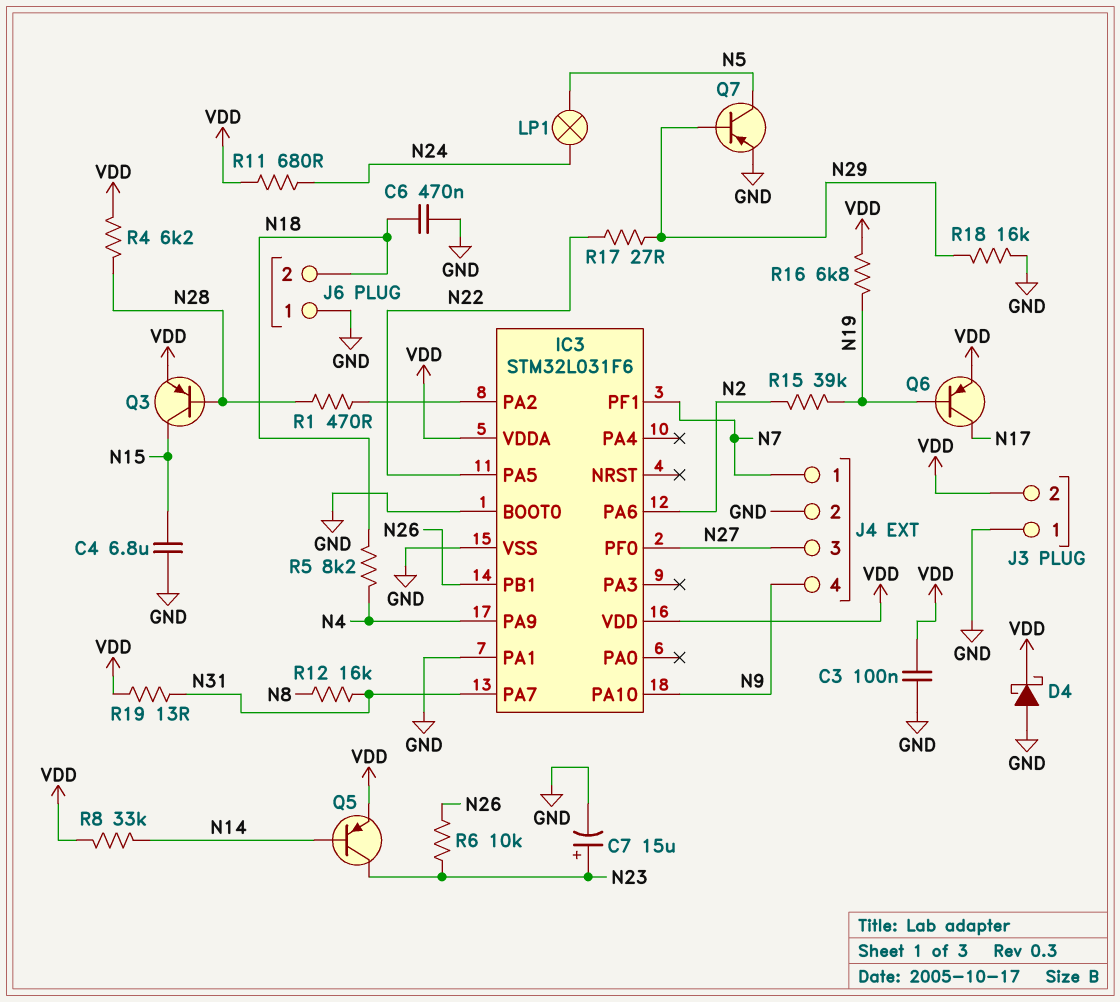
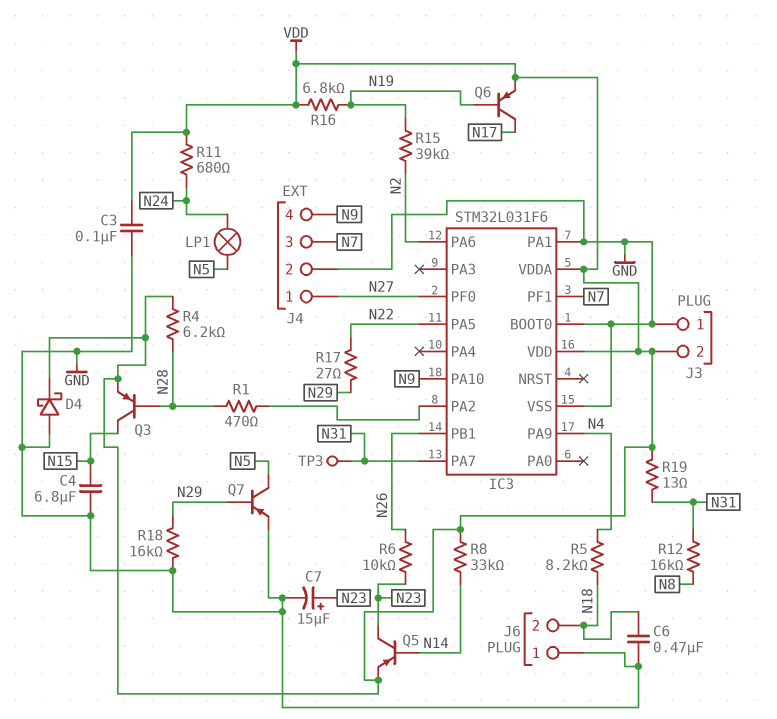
J4 pin 1: N7 -> N27
J4 pin 3: N27 -> N7
TP3: none -> test point (N31)

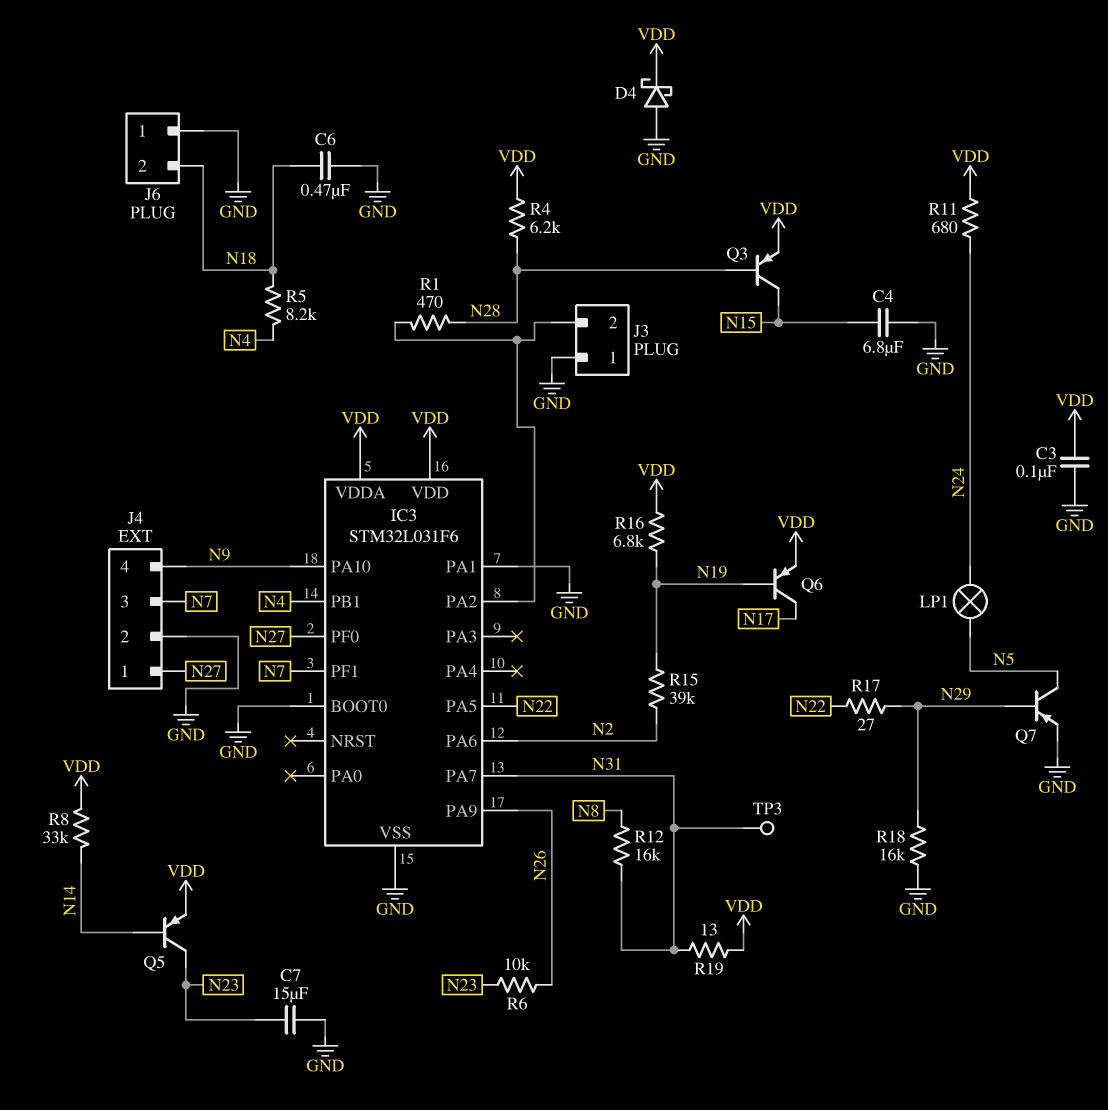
C7: 15uF (plus N23, minus GND) -> 15uF (GND, N23)
IC3 pin PA9: N4 -> N26
IC3 pin PB1: N26 -> N4
J3 pin 2: VDD -> IC3/PA2

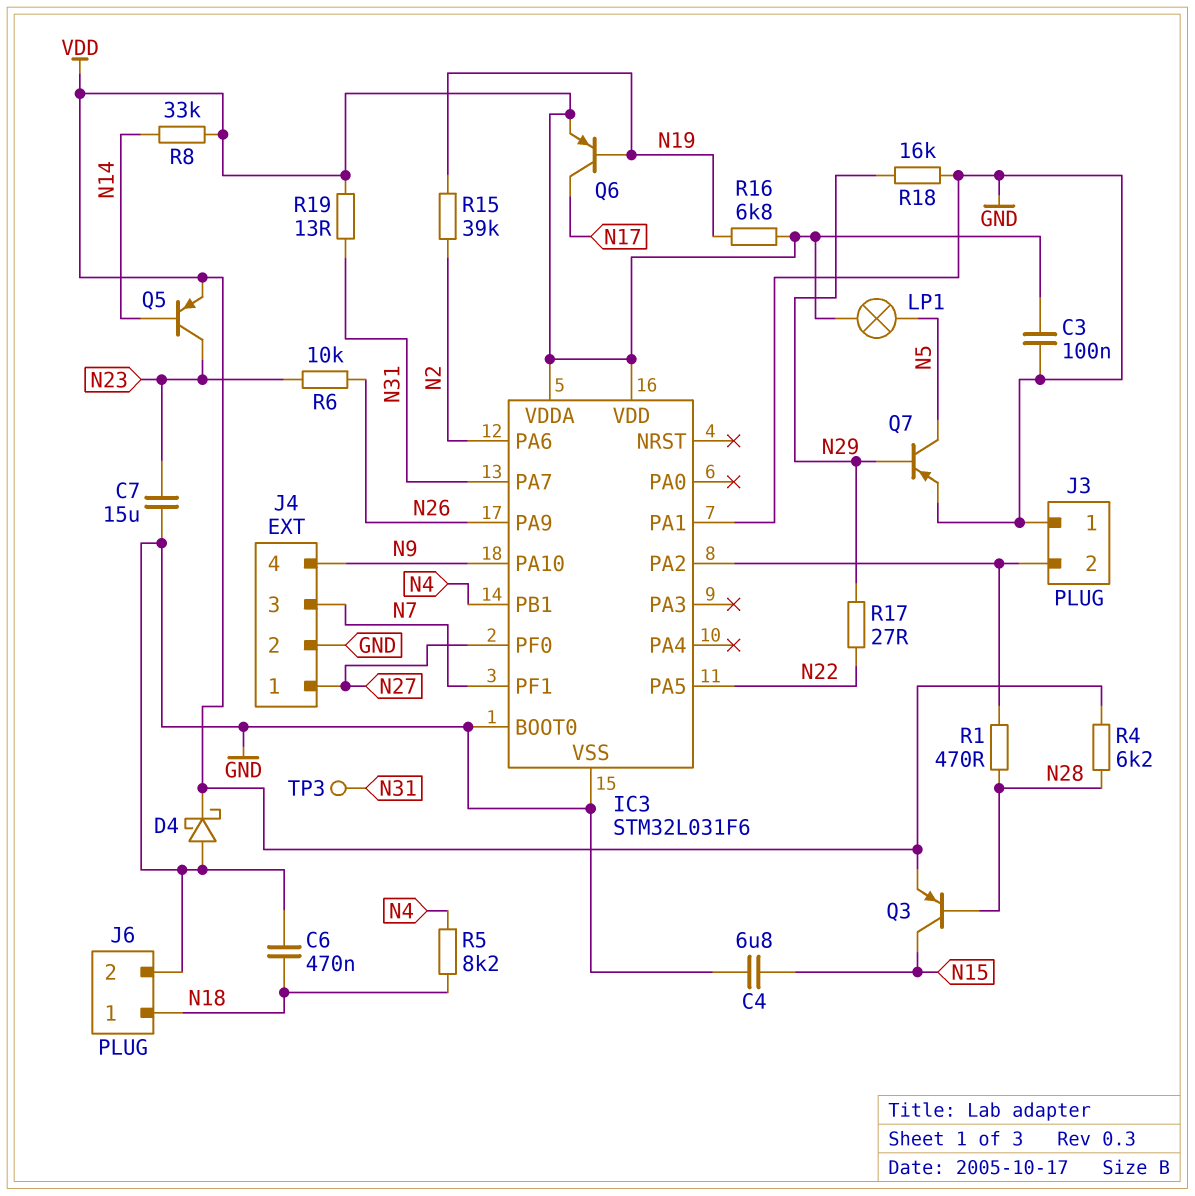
J6 pin 1: GND -> N18
J6 pin 2: N18 -> GND
LP1: lamp (N5, N24) -> lamp (N5, VDD)
R11: 680 (N24, VDD) -> none
R12: 16k (N8, N31) -> none

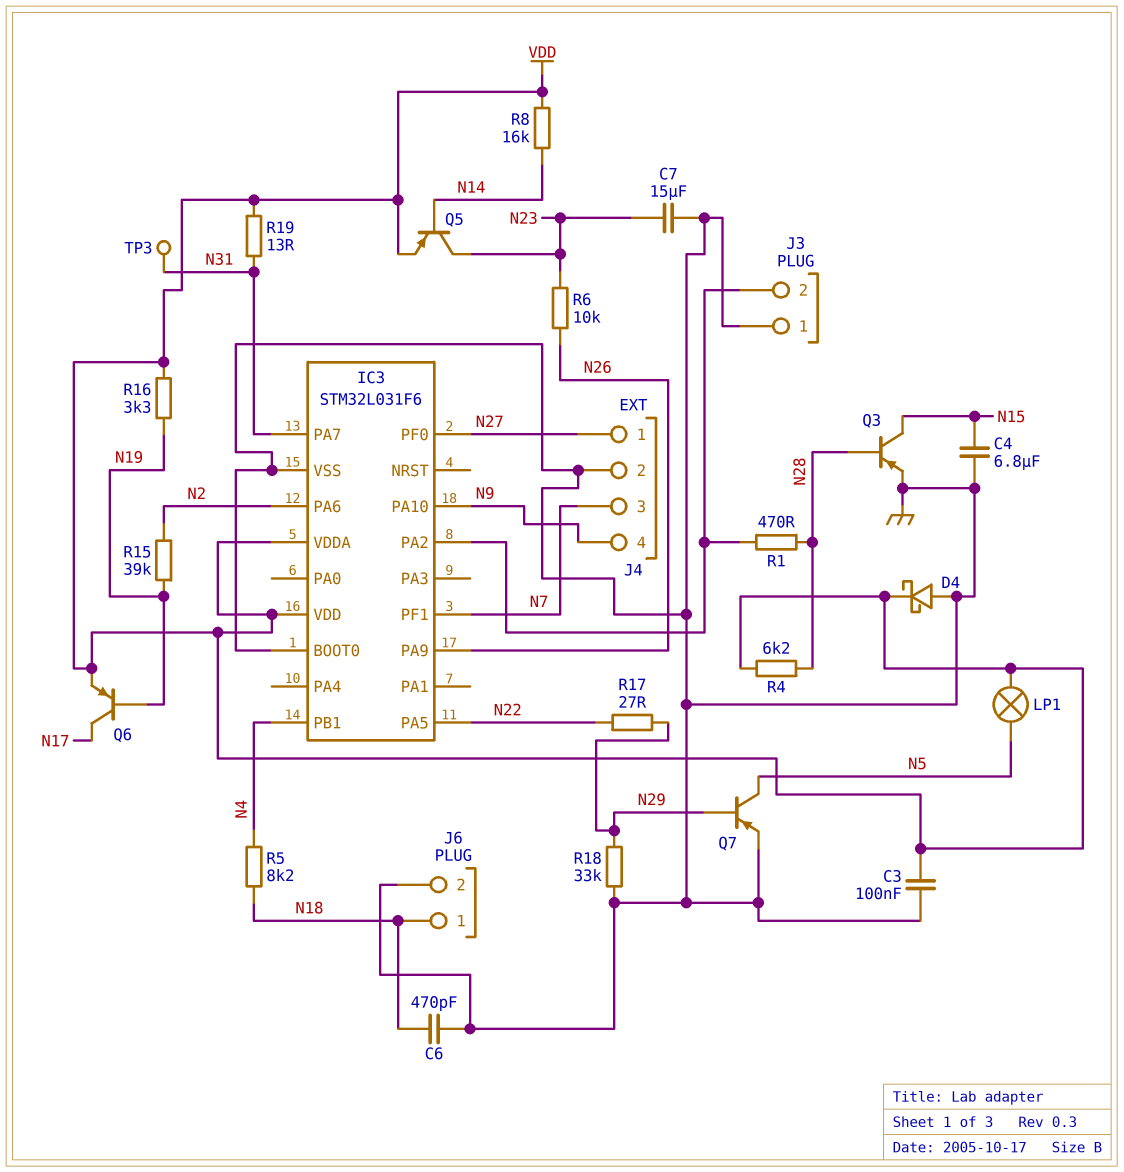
C6: 470nF (GND, N18) -> 470pF (GND, N18)
IC3 pin PA1: GND -> none
Q3: PNP (B N28, C N15, E VDD) -> PNP (B N28, C N15, E GND)
R8: 33k (N14, VDD) -> 16k (N14, VDD)
R16: 6.8k (N19, VDD) -> 3.3k (N19, VDD)
R18: 16k (GND, N29) -> 33k (GND, N29)

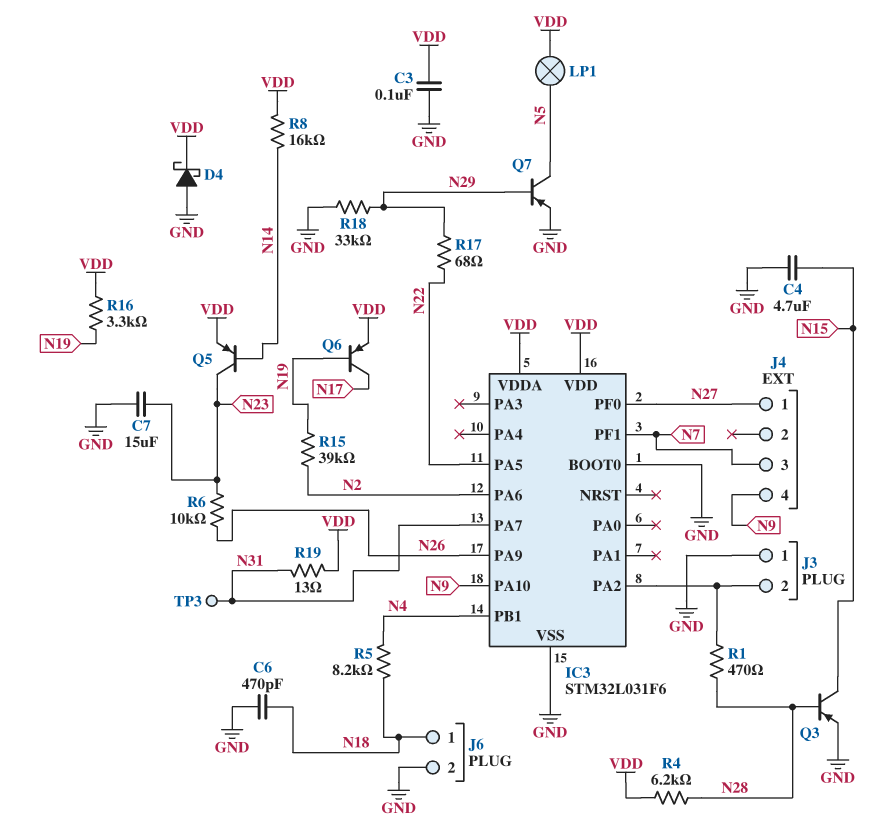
C4: 6.8uF (GND, N15) -> 4.7uF (GND, N15)
J4 pin 2: GND -> none
R17: 27 (N22, N29) -> 68 (N22, N29)

